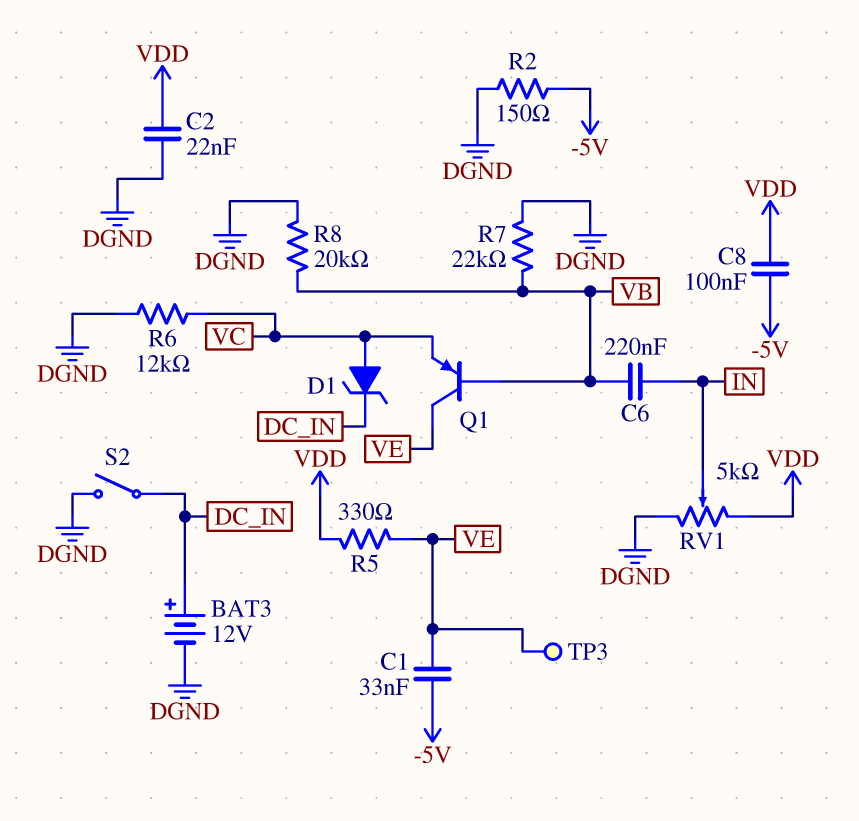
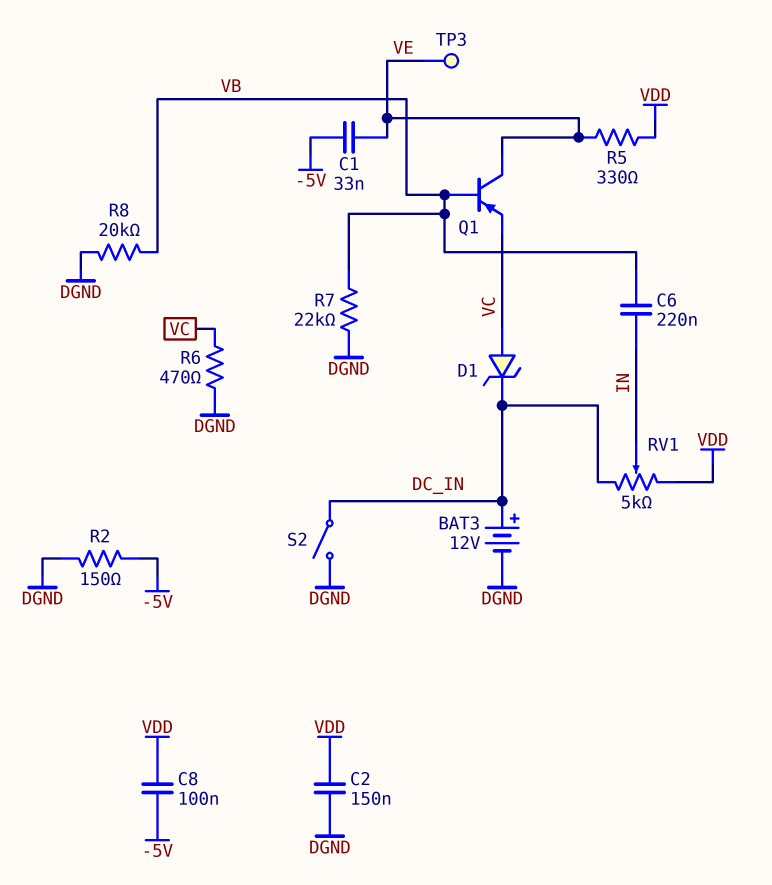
C2: 22nF (DGND, VDD) -> 150nF (DGND, VDD)
R6: 12k (DGND, VC) -> 470 (DGND, VC)
RV1: 5k (DGND, VDD, wiper IN) -> 5k (DC_IN, VDD, wiper IN)

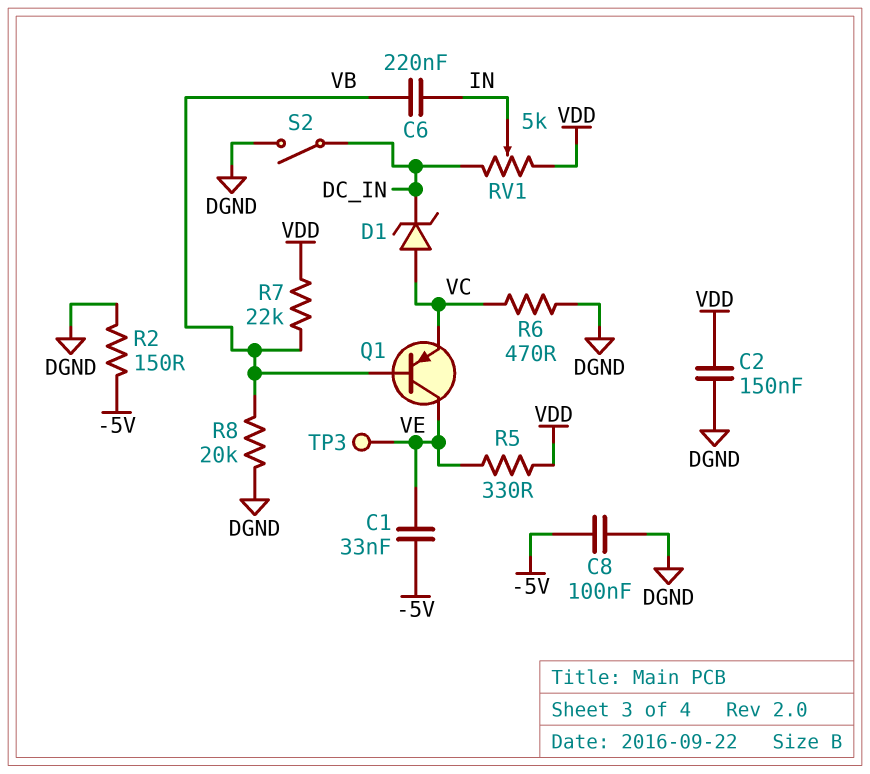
BAT3: 12V (plus DC_IN, minus DGND) -> none
C8: 100nF (-5V, VDD) -> 100nF (-5V, DGND)
R7: 22k (DGND, VB) -> 22k (VB, VDD)

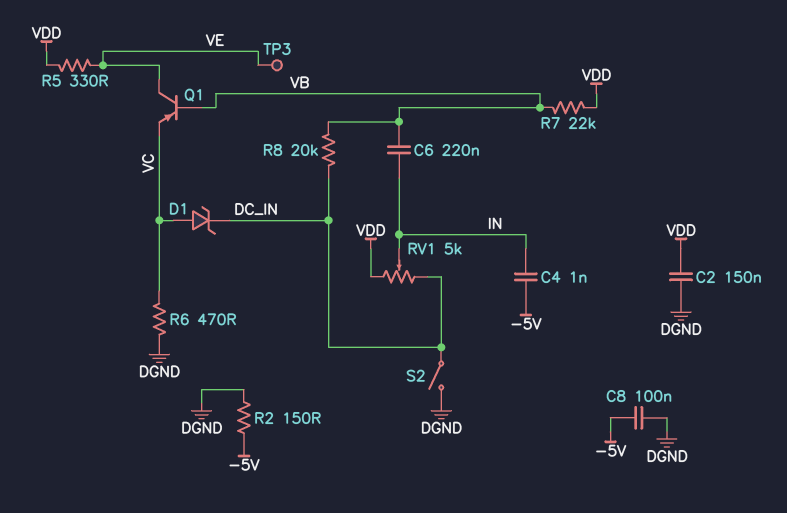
C1: 33nF (-5V, VE) -> none
C4: none -> 1nF (-5V, IN)
R8: 20k (DGND, VB) -> 20k (DC_IN, VB)

